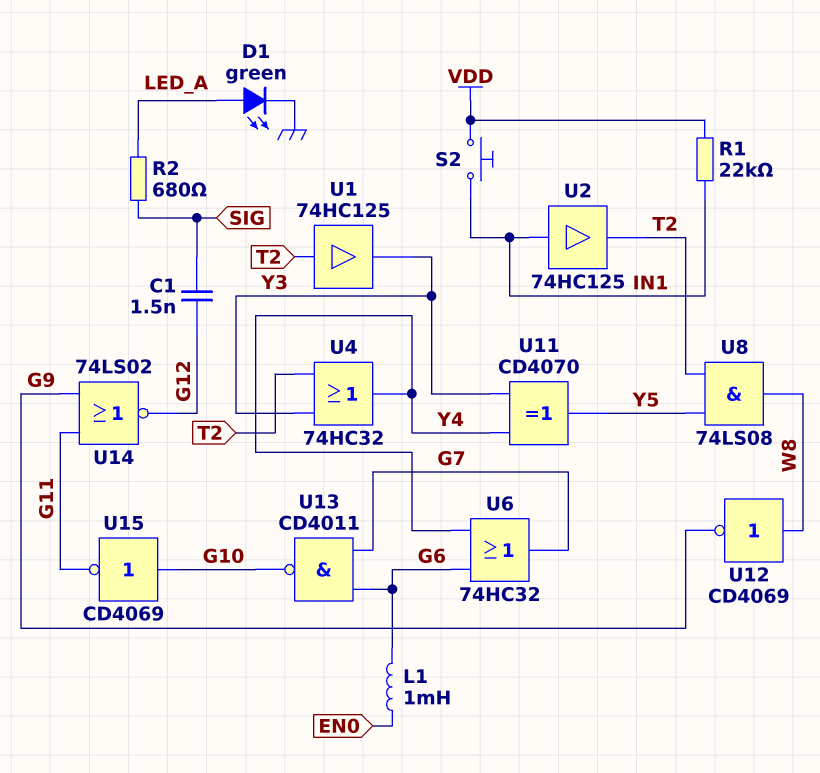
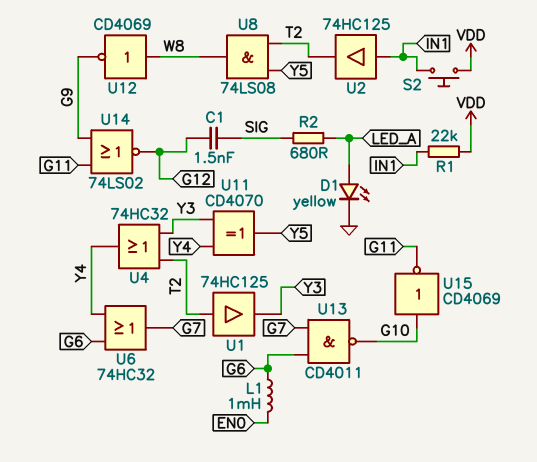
D1: LED green (A LED_A, K GND) -> LED yellow (A LED_A, K GND)

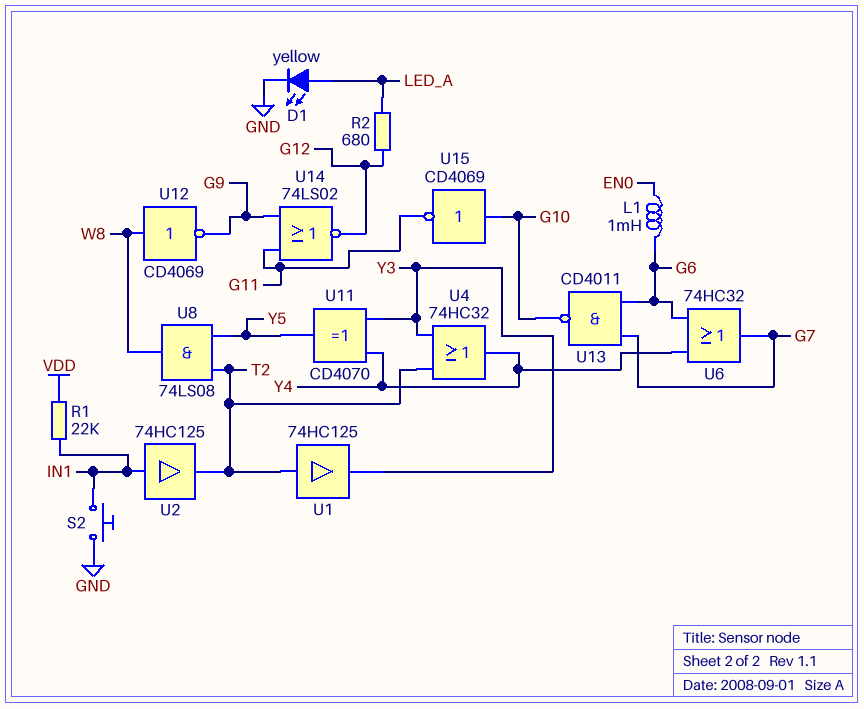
C1: 1.5nF (G12, SIG) -> none
R2: 680 (LED_A, SIG) -> 680 (G12, LED_A)
S2: button (IN1, VDD) -> button (GND, IN1)

